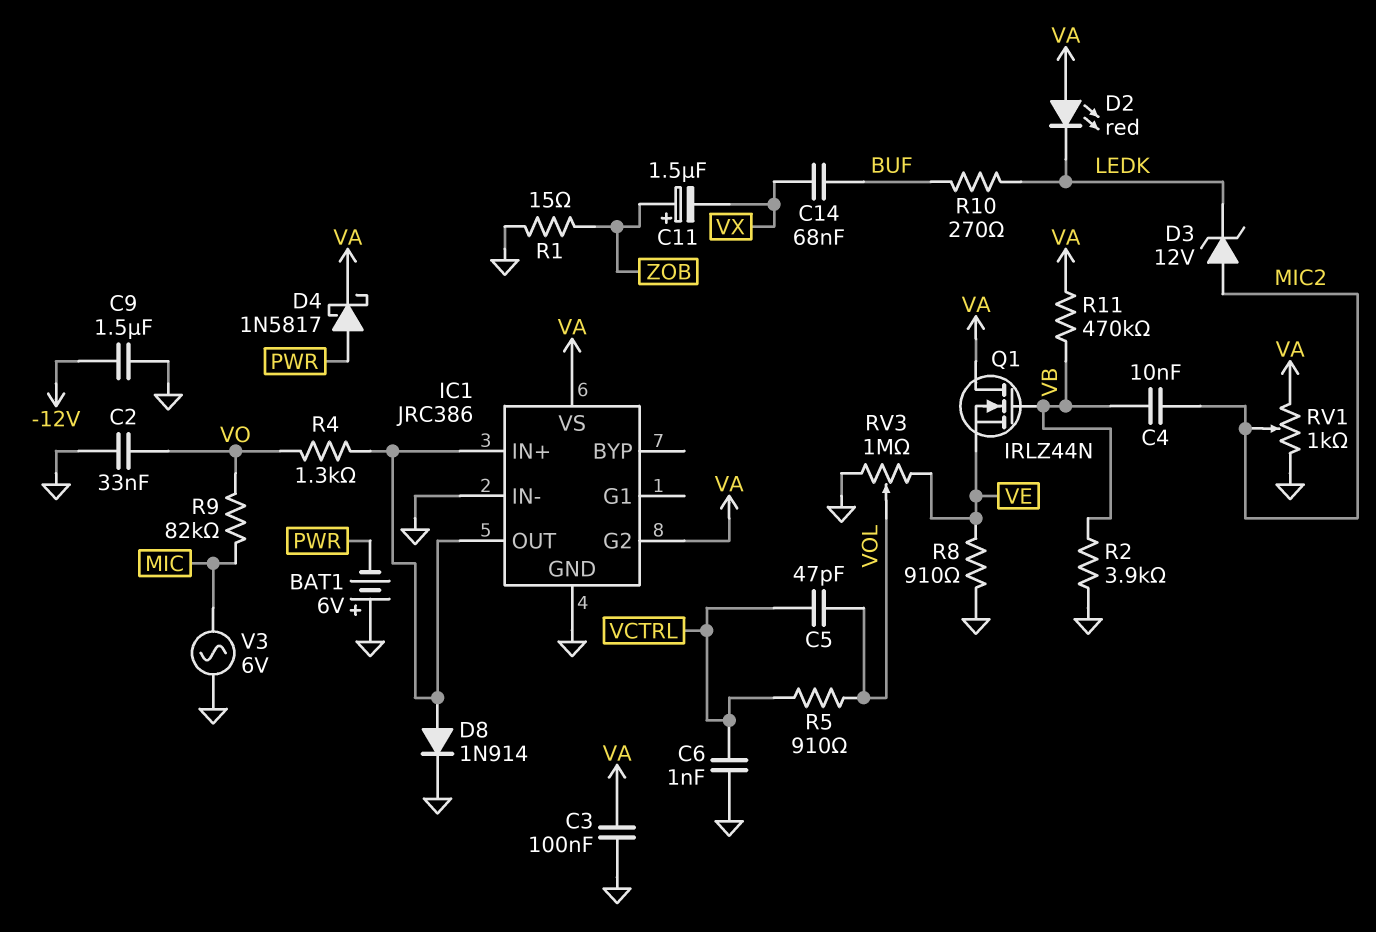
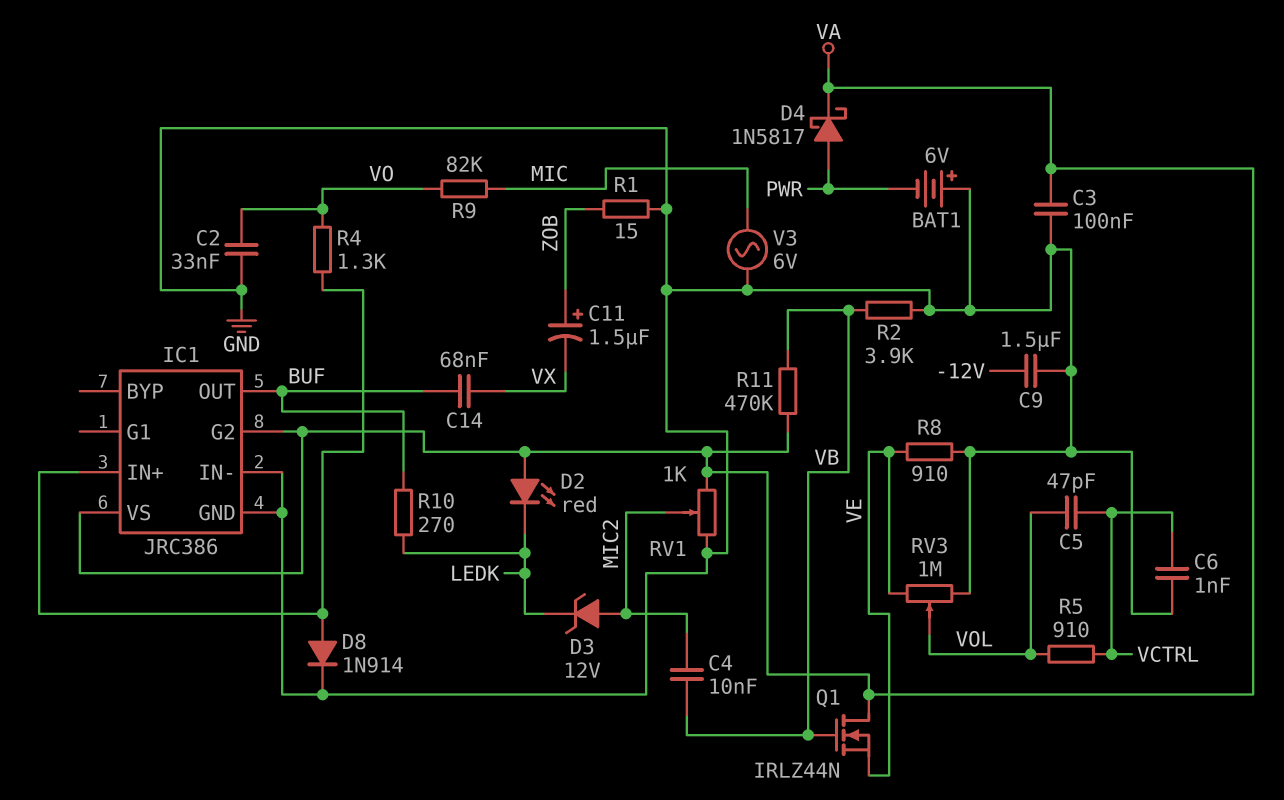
IC1 pin OUT: IC1/IN+ -> BUF

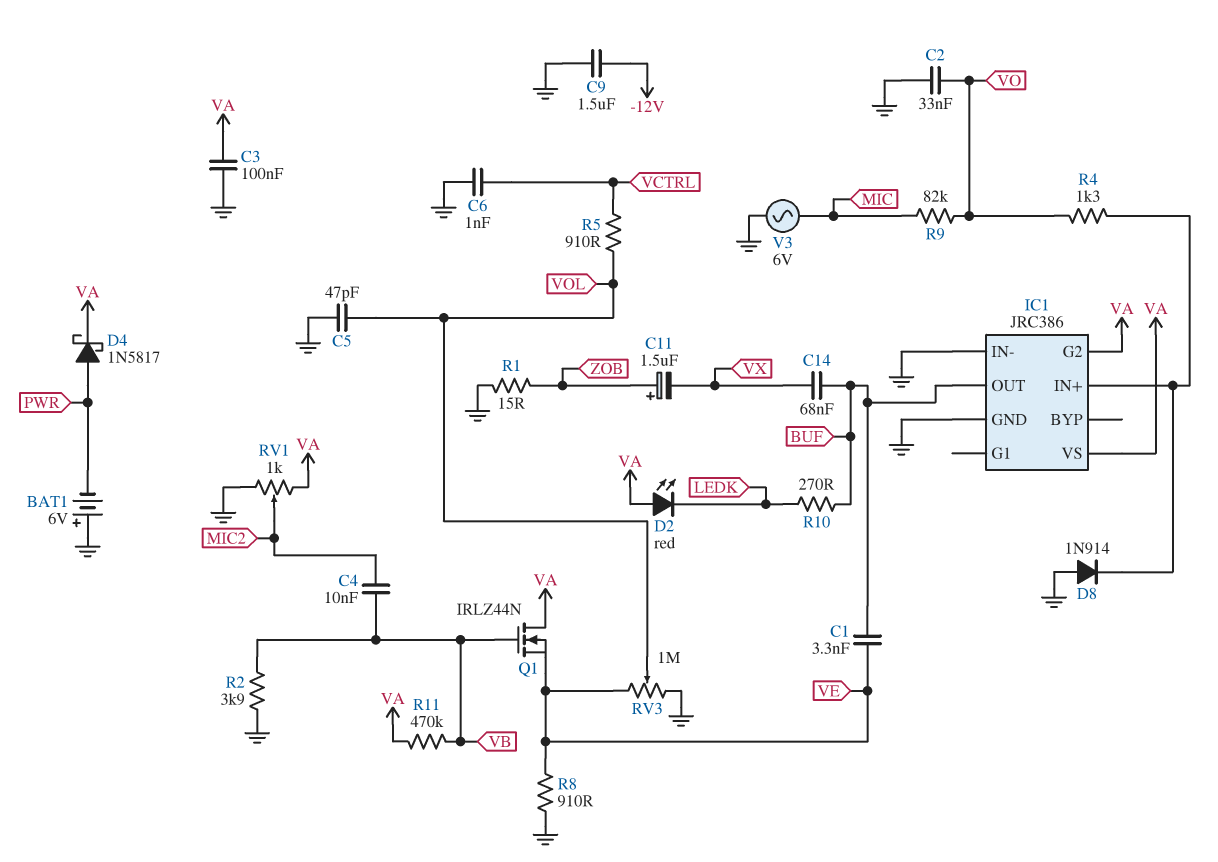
C1: none -> 3.3nF (BUF, VE)
C5: 47pF (VCTRL, VOL) -> 47pF (GND, VOL)
D3: zener 12V (A MIC2, K LEDK) -> none
D8: diode 1N914 (A IC1/IN+, K GND) -> diode 1N914 (A GND, K IC1/IN+)

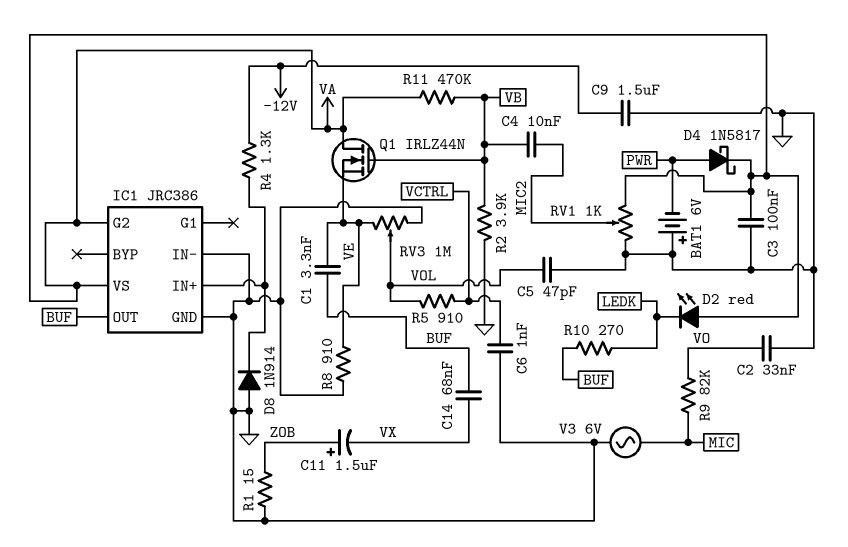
R4: 1.3k (IC1/IN+, VO) -> 1.3k (-12V, IC1/IN+)

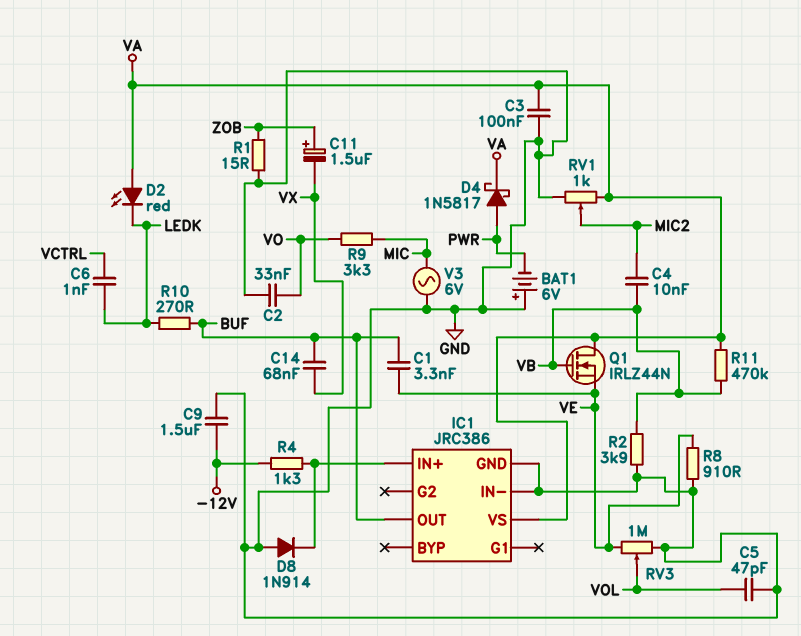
C6: 1nF (GND, VCTRL) -> 1nF (LEDK, VCTRL)
IC1 pin G2: VA -> none
R5: 910 (VCTRL, VOL) -> none
R9: 82k (MIC, VO) -> 3.3k (MIC, VO)

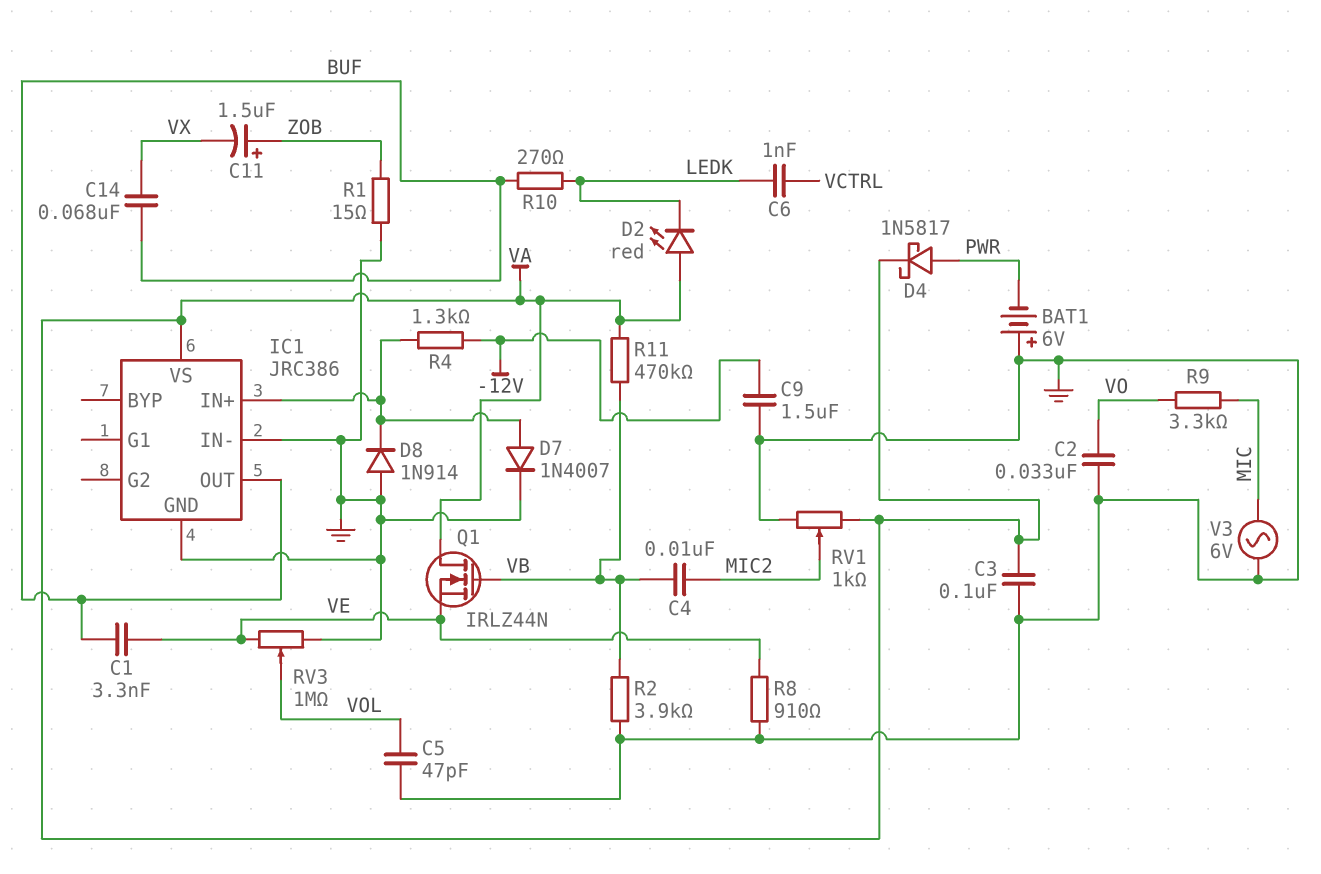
D7: none -> diode 1N4007 (A IC1/IN+, K GND)

